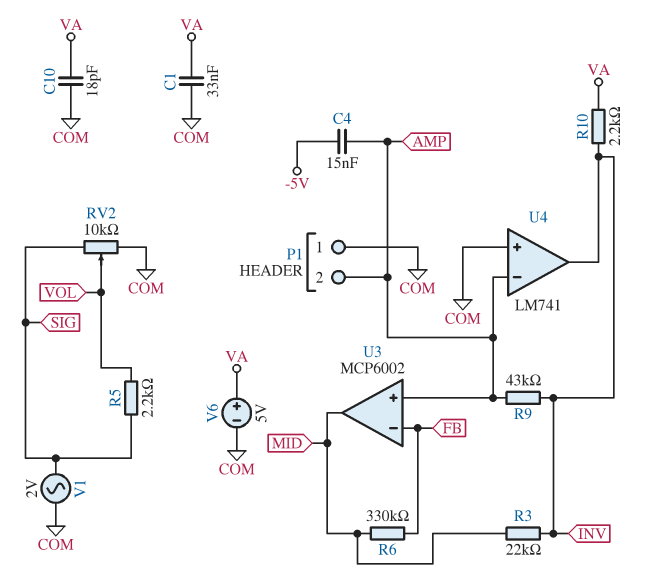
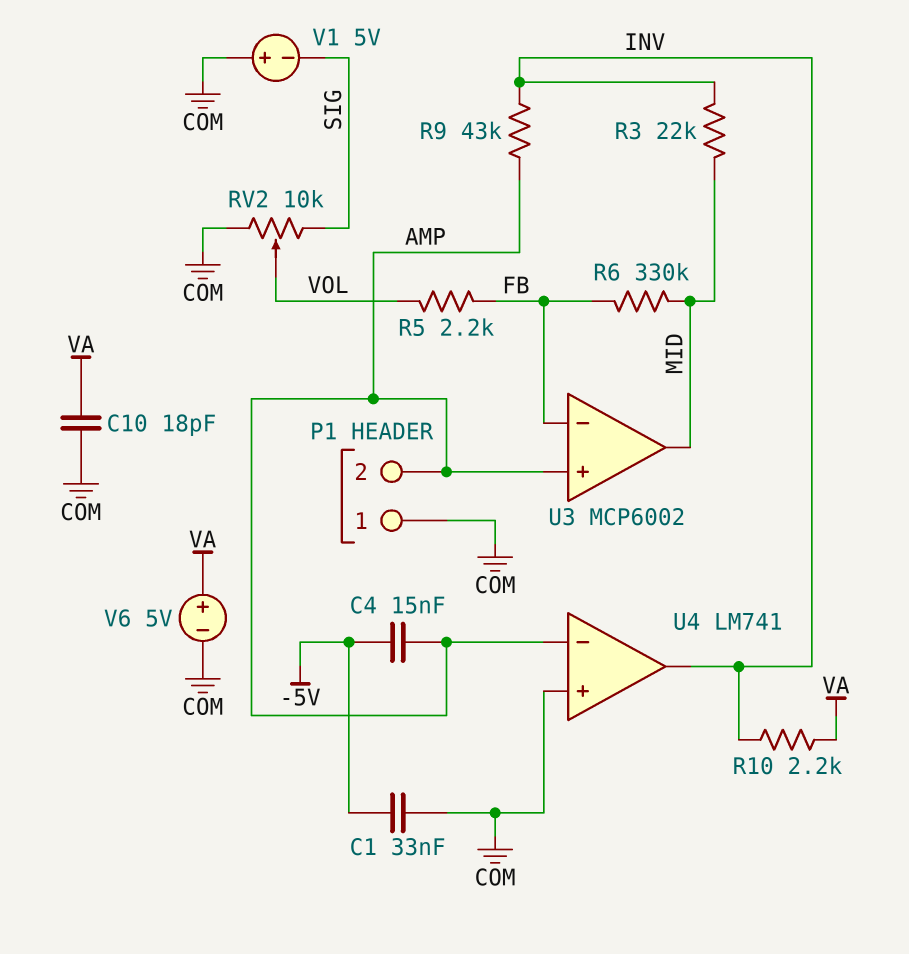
C1: 33nF (COM, VA) -> 33nF (-5V, COM)
R5: 2.2k (SIG, VOL) -> 2.2k (FB, VOL)
V1: AC 2V (COM, SIG) -> 5V (plus COM, minus SIG)

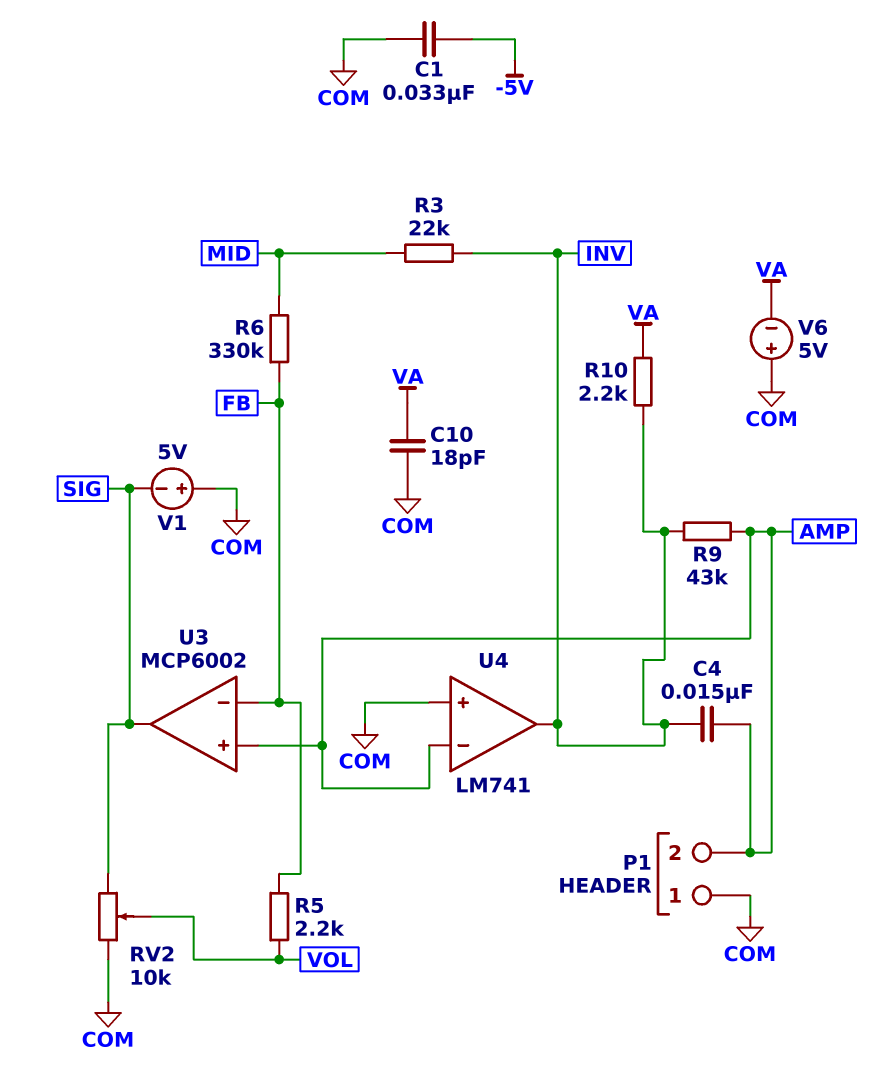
C4: 15nF (-5V, AMP) -> 15nF (AMP, INV)
U3 pin out: MID -> SIG
V6: 5V (plus VA, minus COM) -> 5V (plus COM, minus VA)

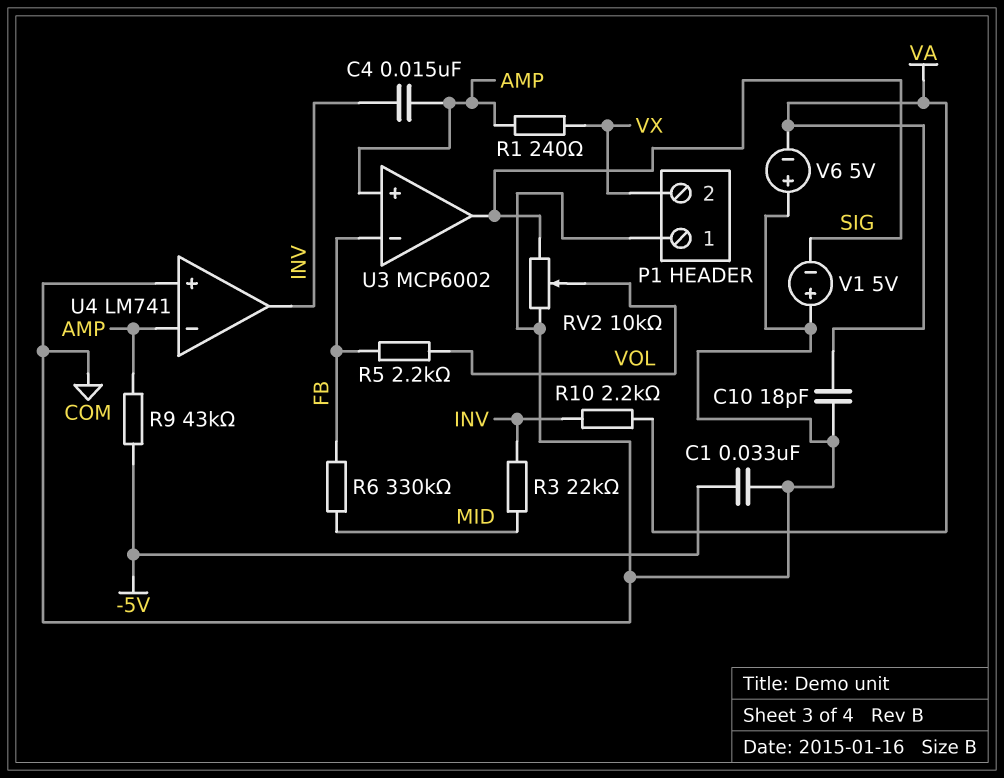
P1 pin 2: AMP -> VX
R1: none -> 240 (AMP, VX)
R9: 43k (AMP, INV) -> 43k (-5V, AMP)

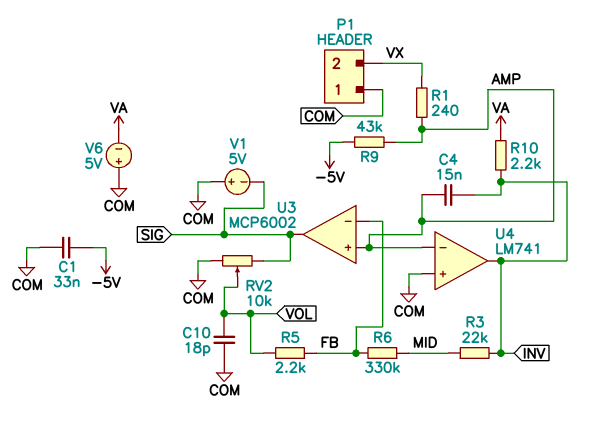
C10: 18pF (COM, VA) -> 18pF (COM, VOL)

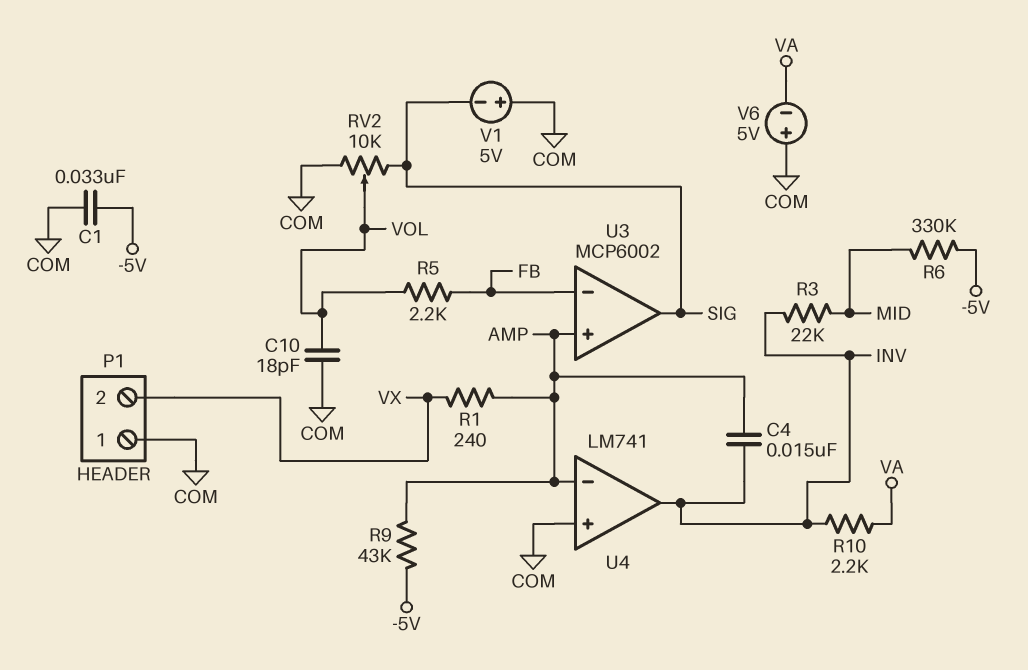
R6: 330k (FB, MID) -> 330k (-5V, MID)

